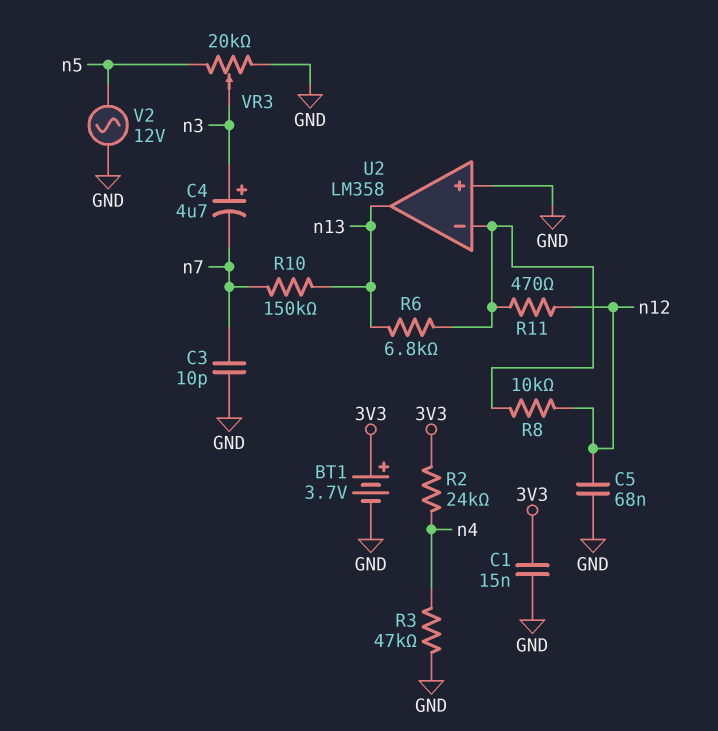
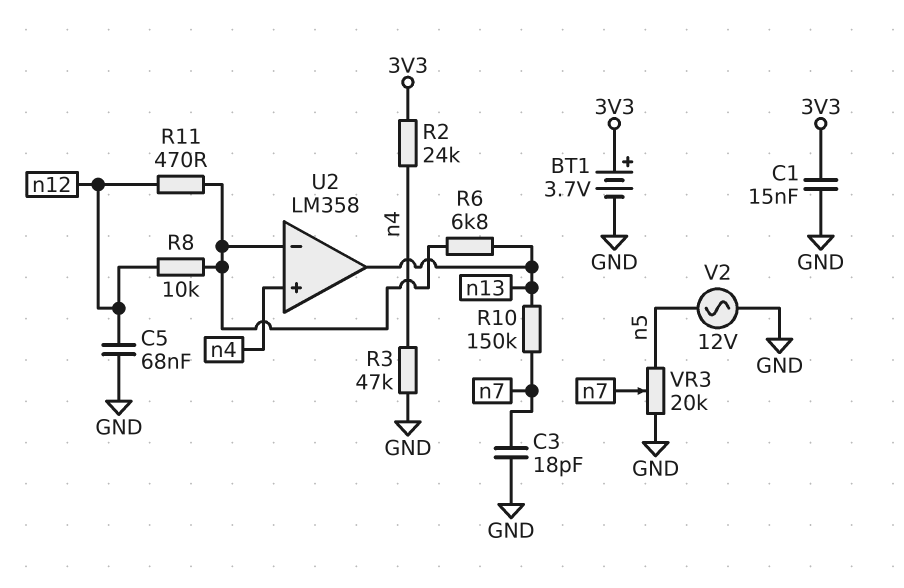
C3: 10pF (GND, n7) -> 18pF (GND, n7)
C4: 4.7uF (plus n3, minus n7) -> none
U2 pin in+: GND -> n4
VR3: 20k (GND, n5, wiper n3) -> 20k (GND, n5, wiper n7)

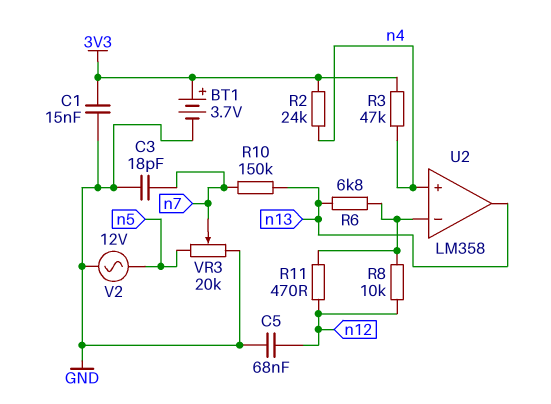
R3: 47k (GND, n4) -> 47k (3V3, n4)

